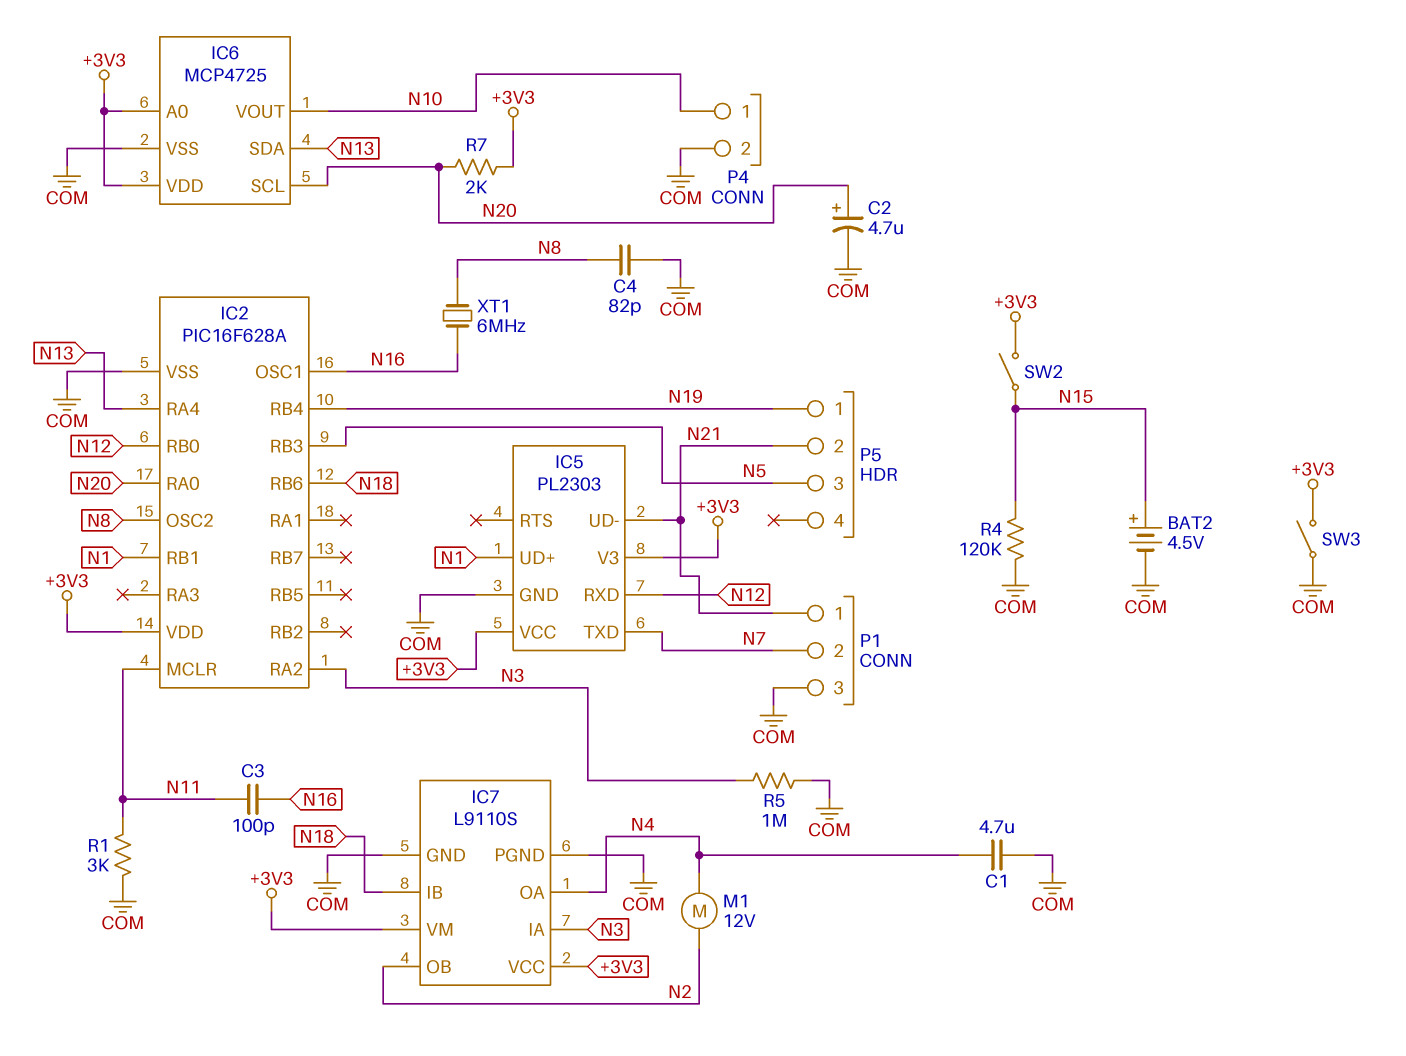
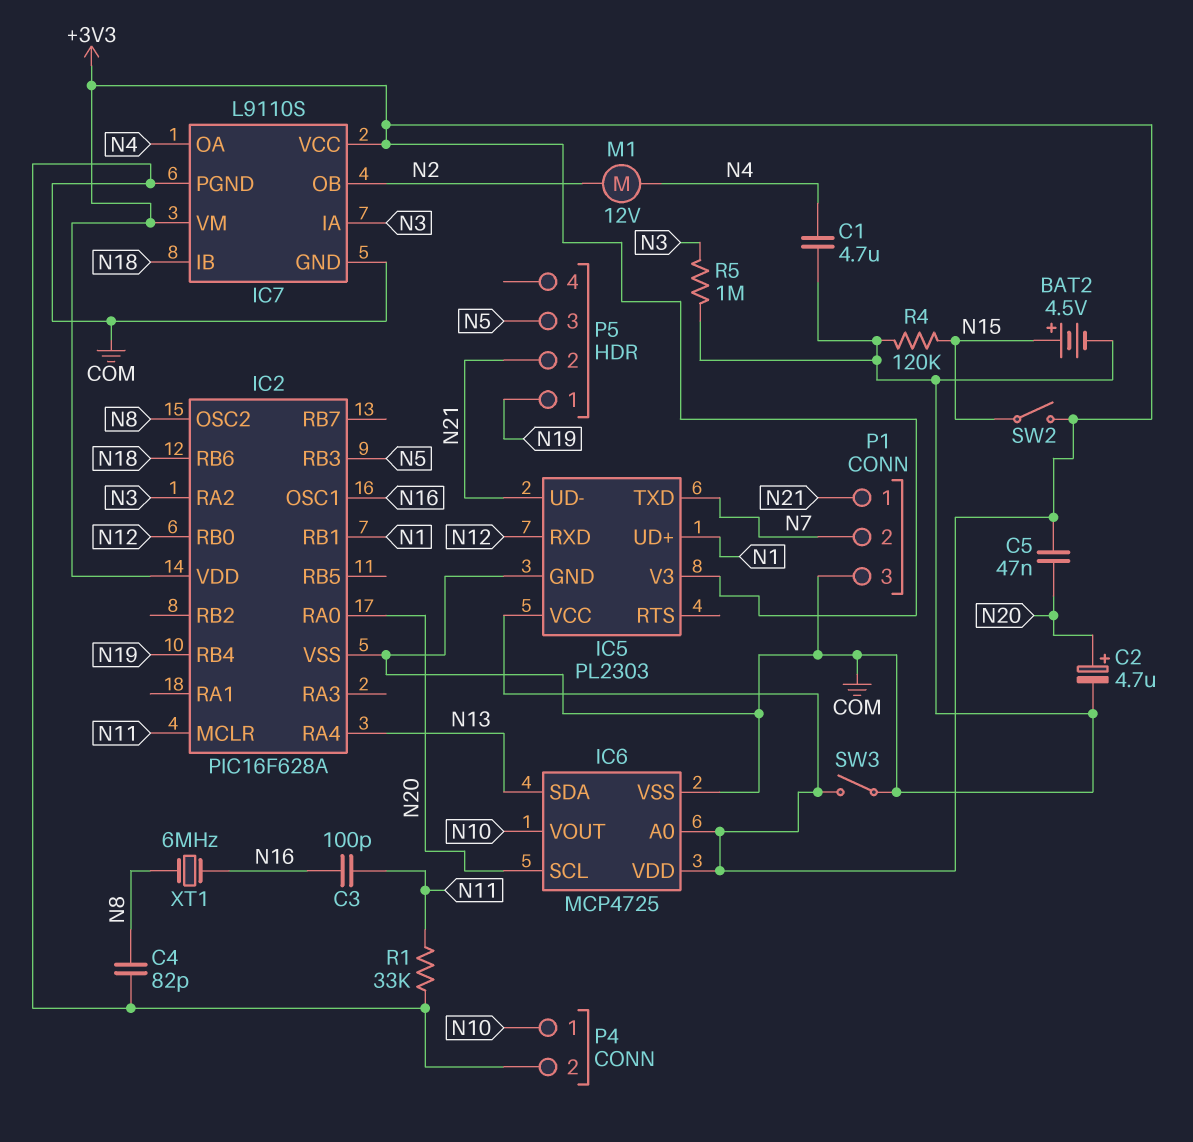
C5: none -> 47nF (+3V3, N20)
R1: 3k (COM, N11) -> 33k (COM, N11)
R7: 2k (+3V3, N20) -> none

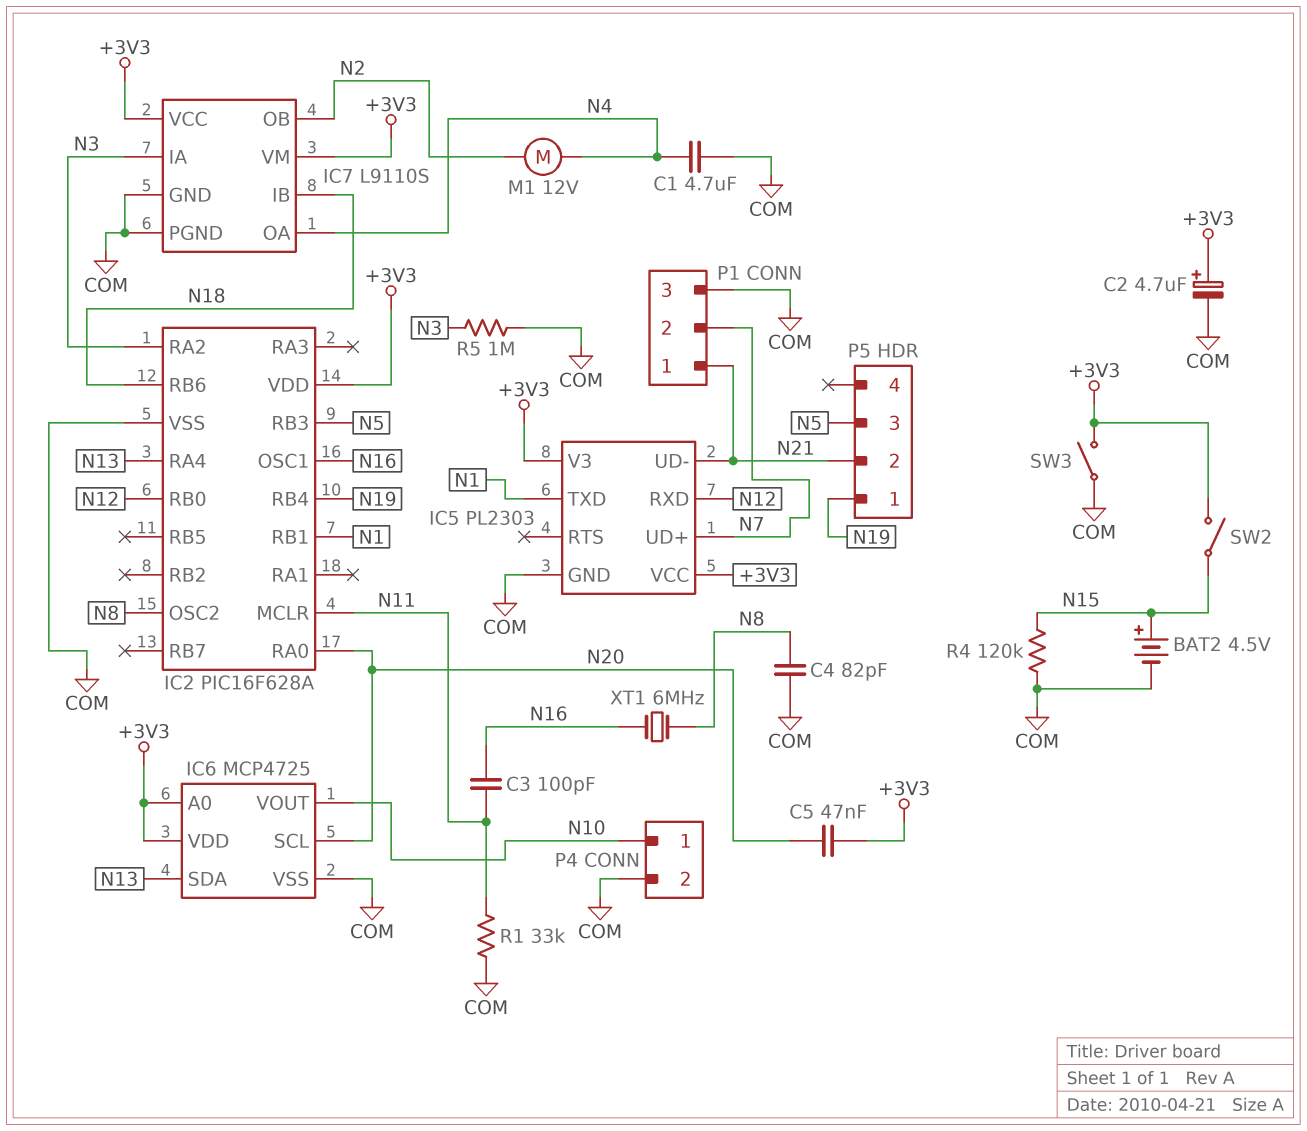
C2: 4.7uF (plus N20, minus COM) -> 4.7uF (plus +3V3, minus COM)
IC5 pin TXD: N7 -> N1
IC5 pin UD+: N1 -> N7

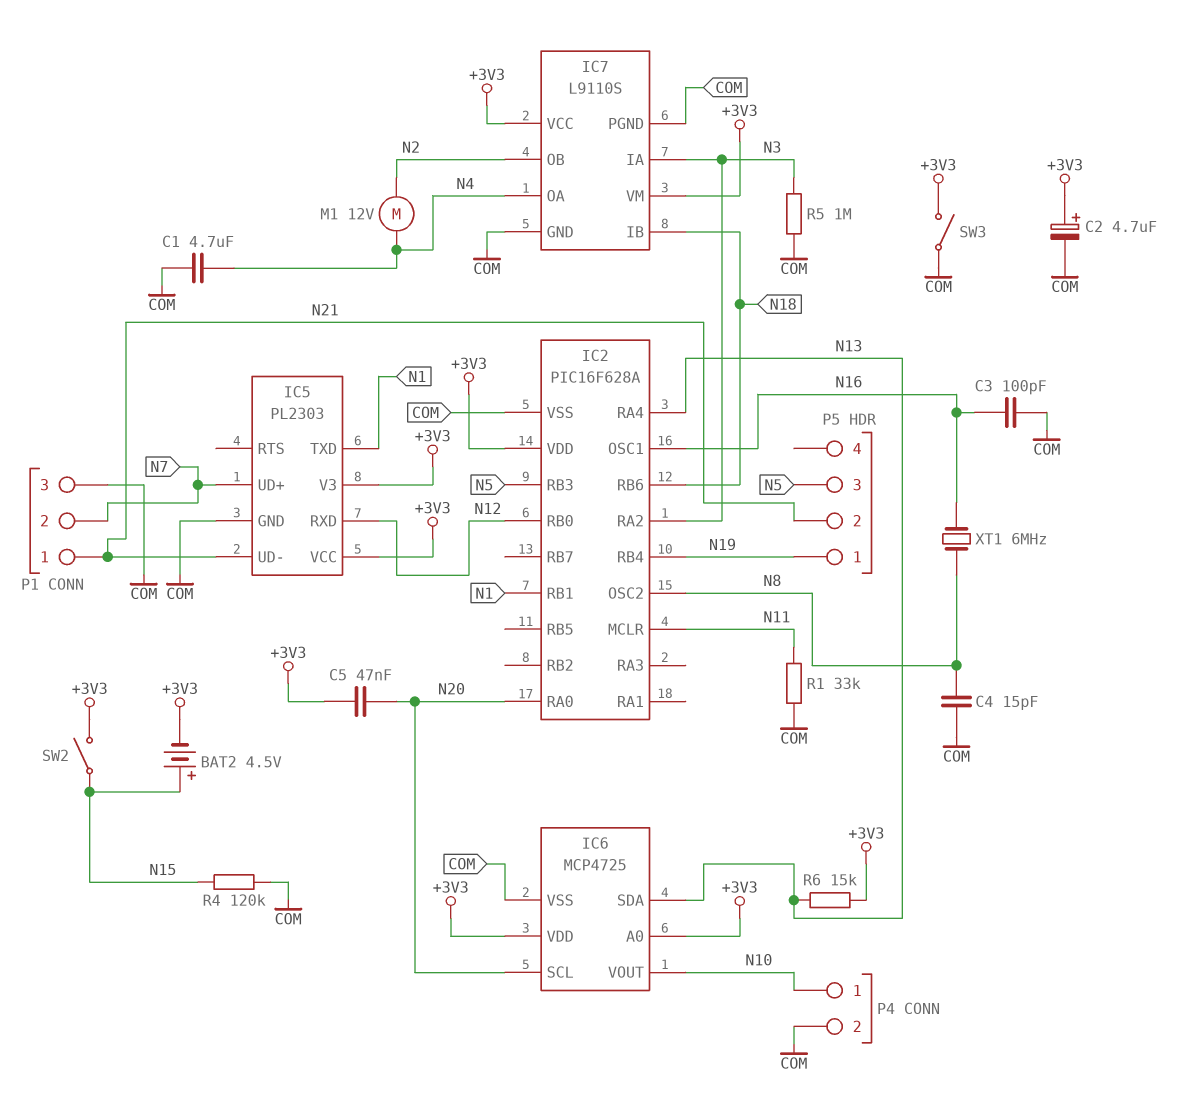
BAT2: 4.5V (plus N15, minus COM) -> 4.5V (plus N15, minus +3V3)
C3: 100pF (N11, N16) -> 100pF (COM, N16)
C4: 82pF (COM, N8) -> 15pF (COM, N8)
R6: none -> 15k (+3V3, N13)

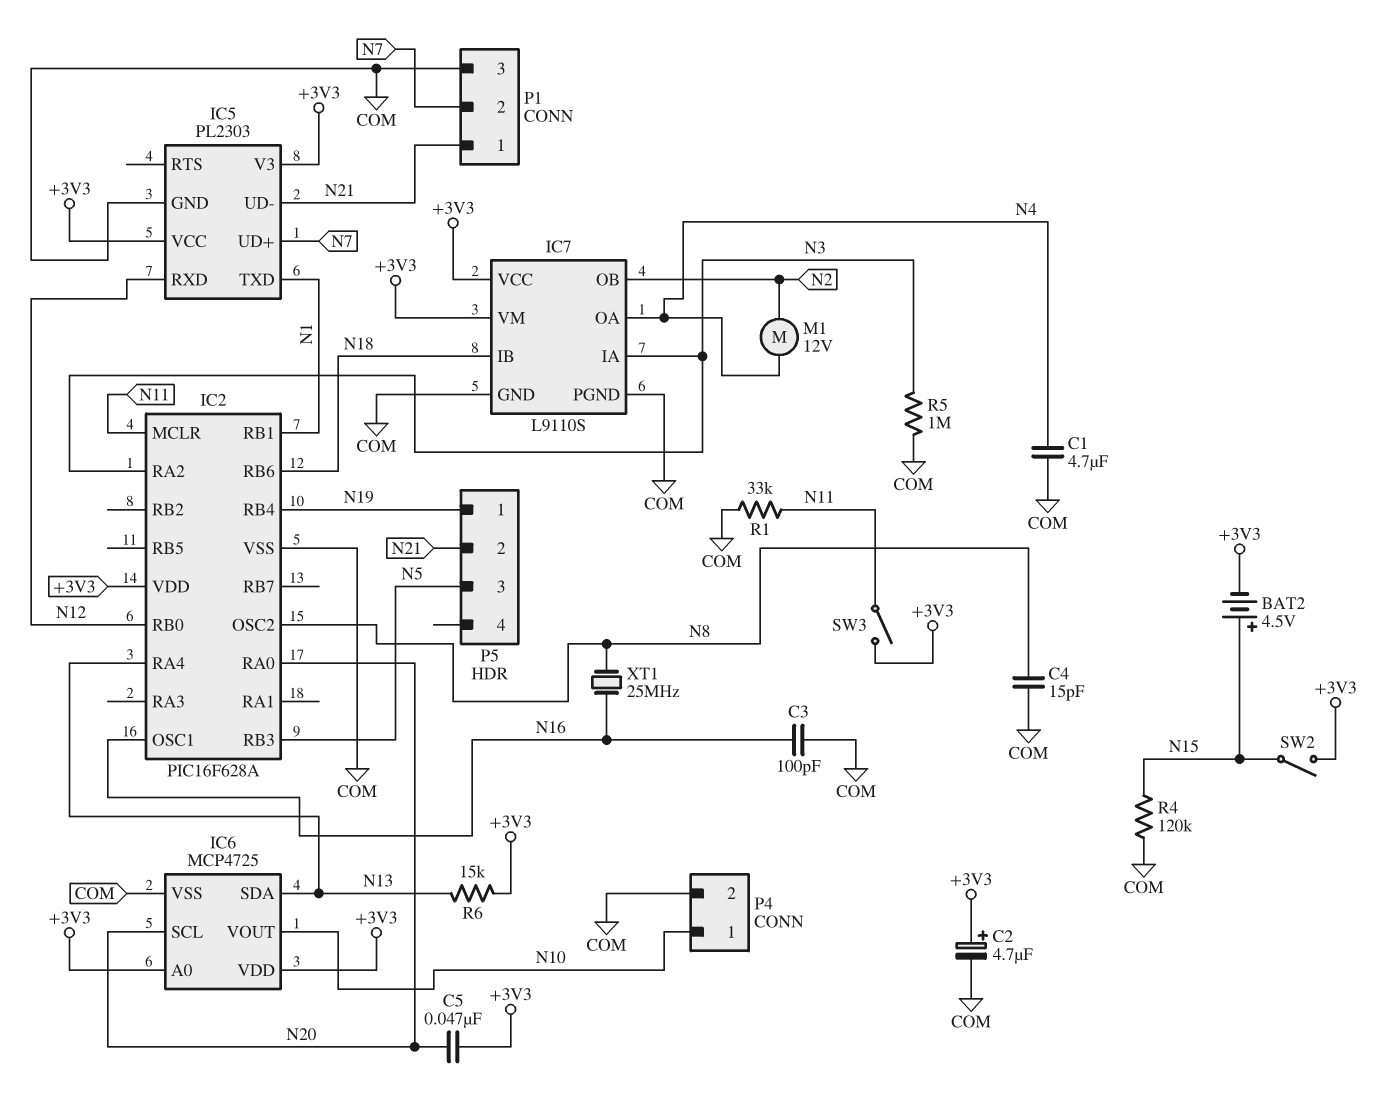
SW3: switch (+3V3, COM) -> switch (+3V3, N11)
XT1: 6MHz (N8, N16) -> 25MHz (N8, N16)

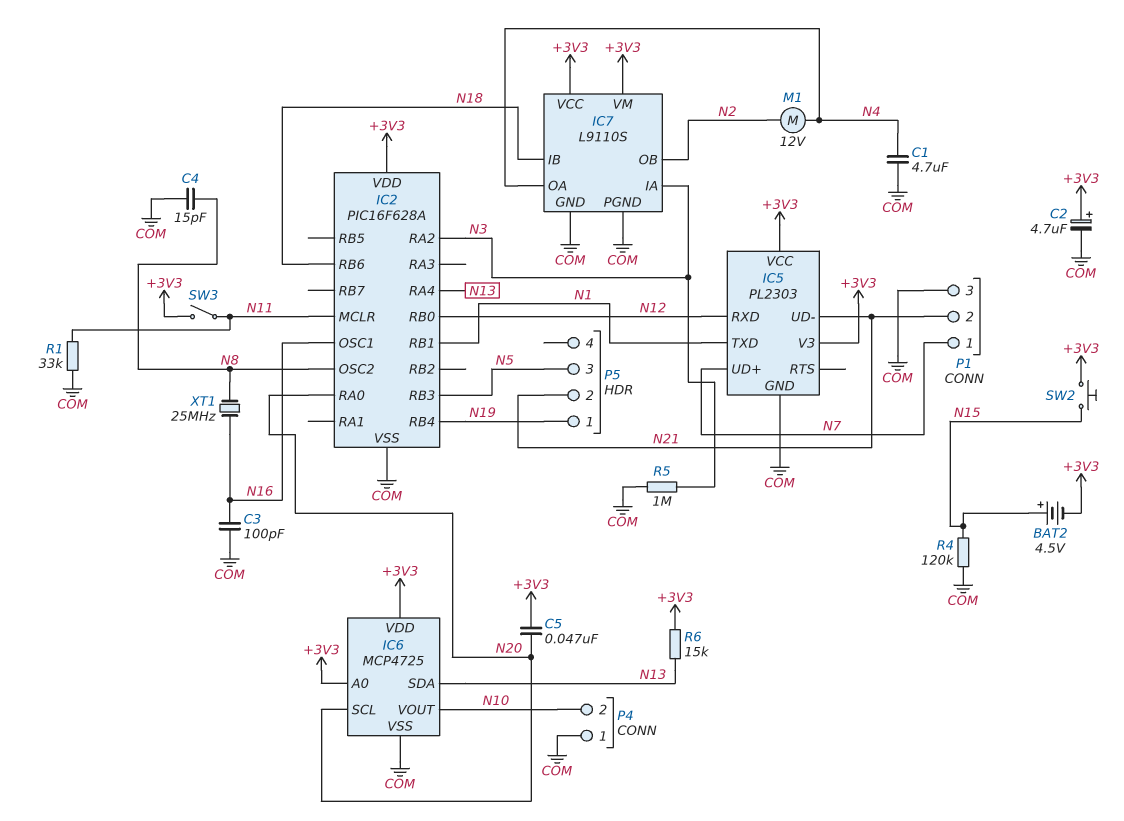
P1 pin 1: N21 -> N7
P1 pin 2: N7 -> N21
P4 pin 1: N10 -> COM
P4 pin 2: COM -> N10
SW2: switch (+3V3, N15) -> button (+3V3, N15)

